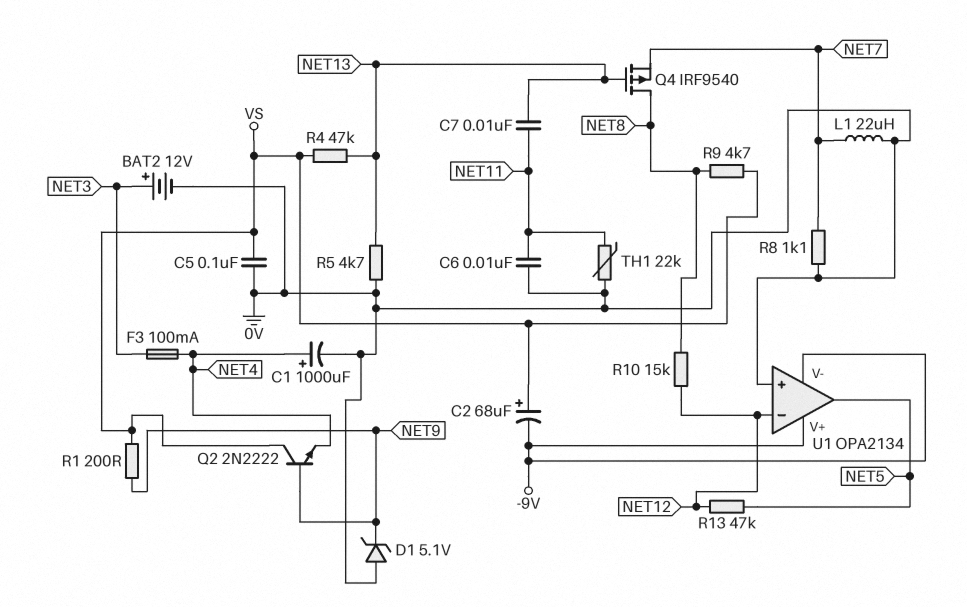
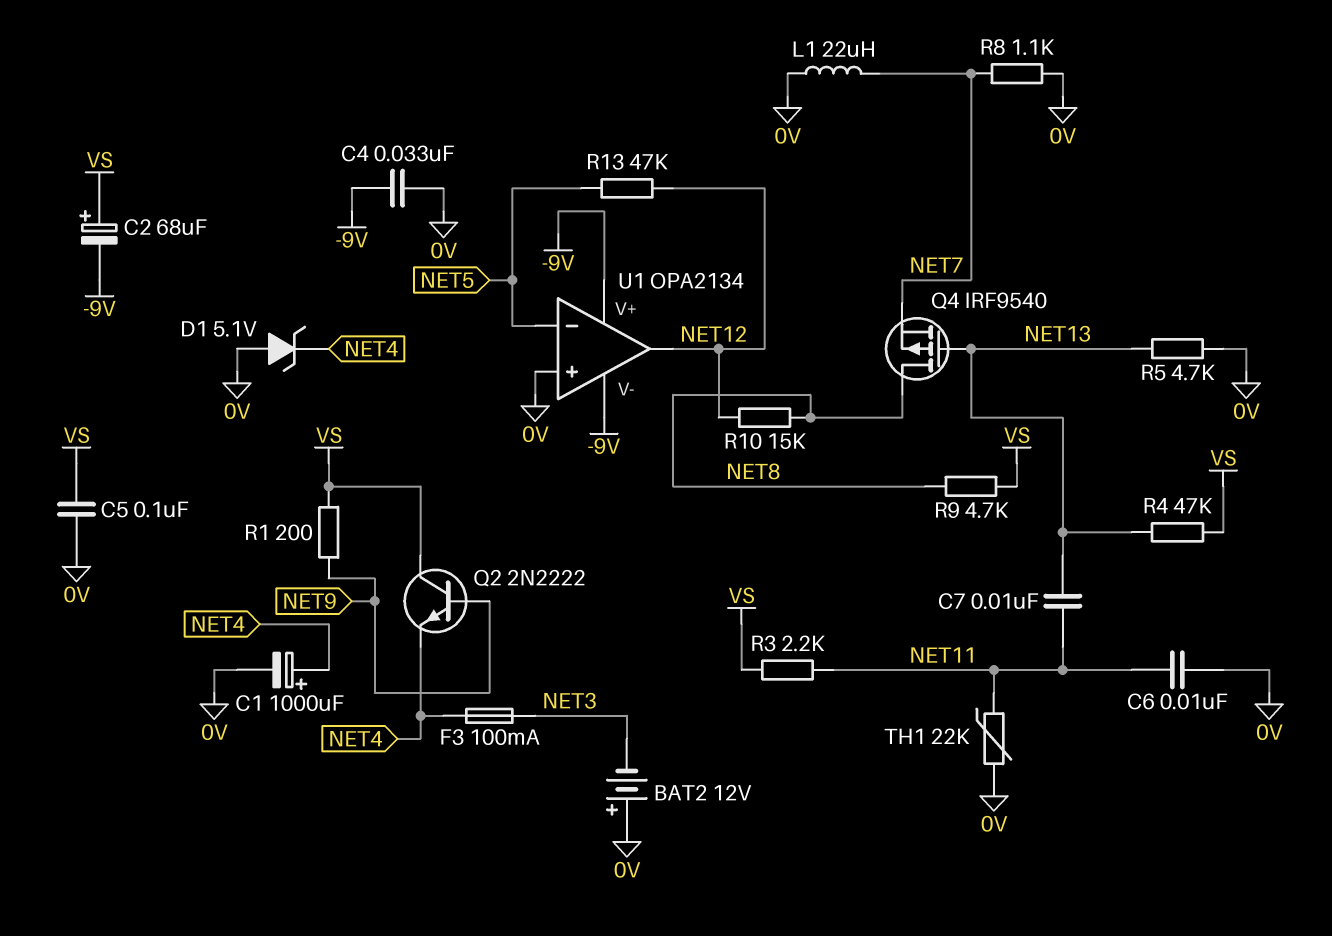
BAT2: 12V (plus NET3, minus 0V) -> 12V (plus 0V, minus NET3)
C4: none -> 33nF (-9V, 0V)
D1: zener 5.1V (A 0V, K NET9) -> zener 5.1V (A 0V, K NET4)
R3: none -> 2.2k (NET11, VS)
U1 pin in-: NET12 -> NET5
U1 pin out: NET5 -> NET12

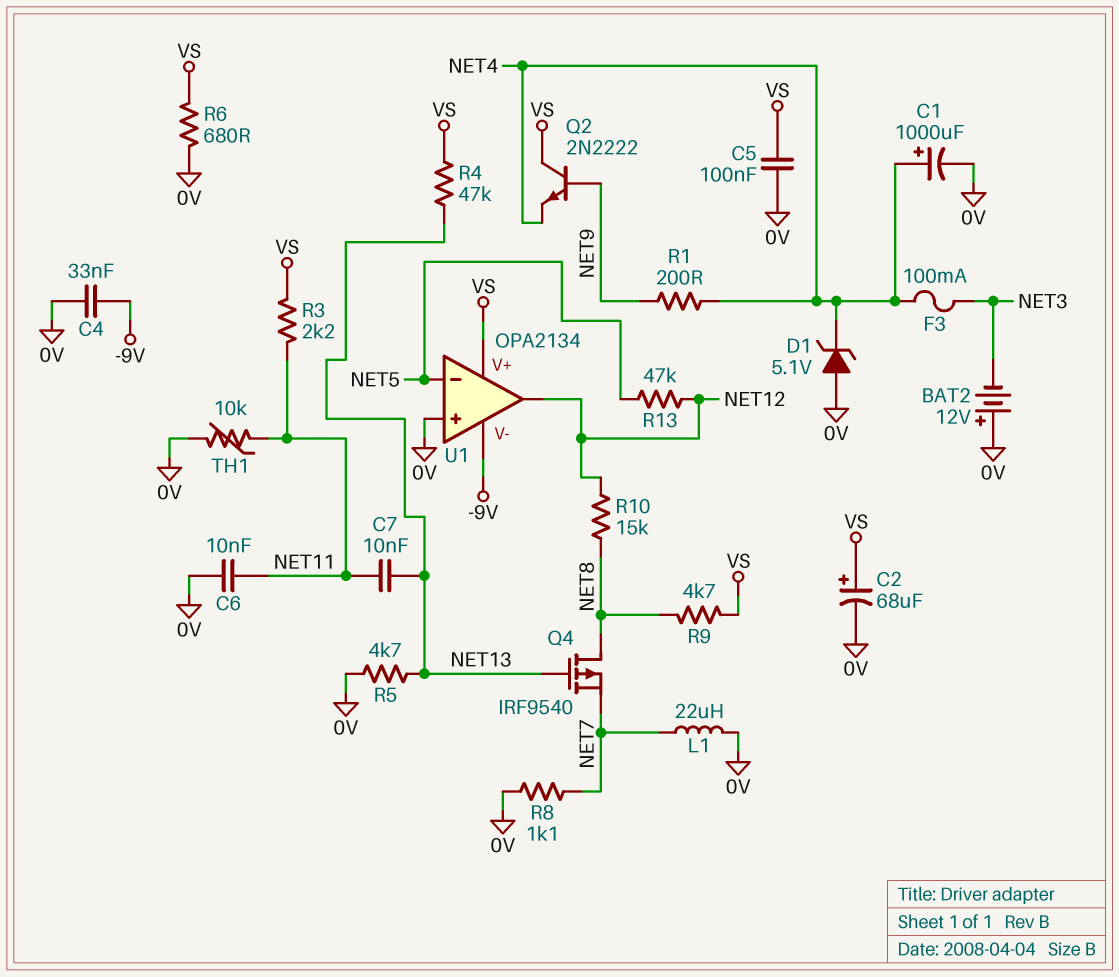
C2: 68uF (plus VS, minus -9V) -> 68uF (plus VS, minus 0V)
R1: 200 (NET9, VS) -> 200 (NET4, NET9)
R6: none -> 680 (0V, VS)
TH1: 22k (0V, NET11) -> 10k (0V, NET11)
U1 pin V+: -9V -> VS

